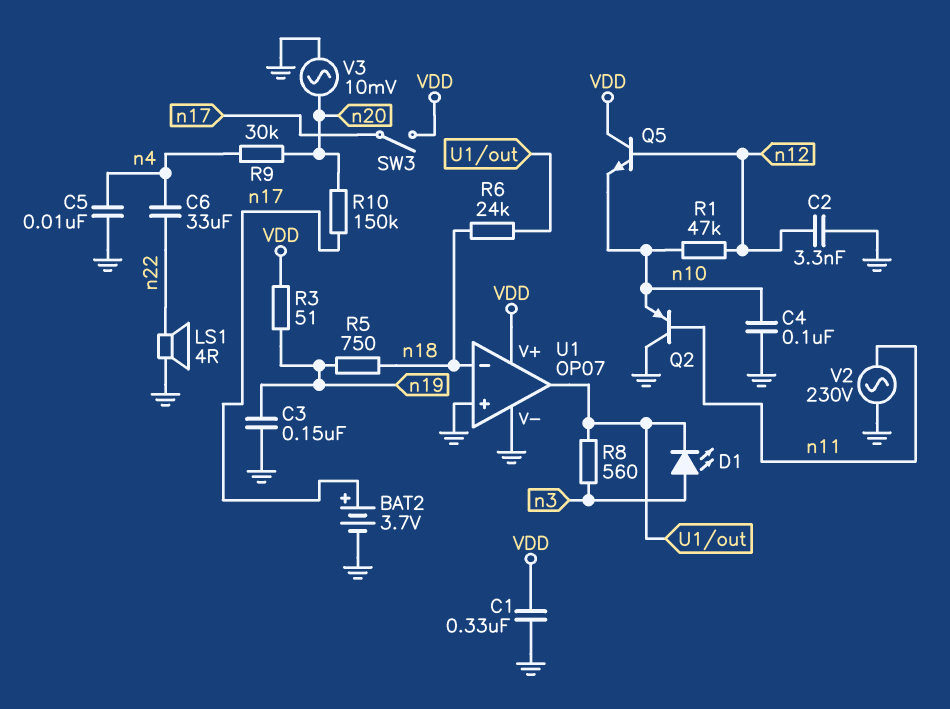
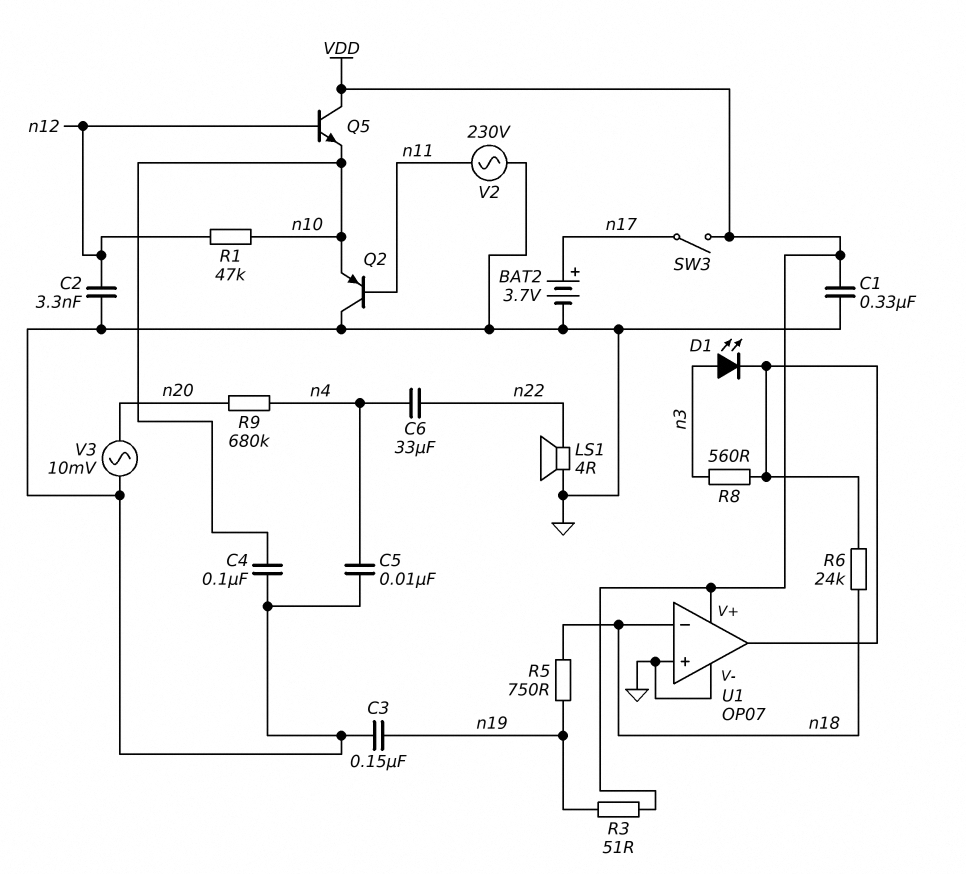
R9: 30k (n4, n20) -> 680k (n4, n20)
R10: 150k (n17, n20) -> none

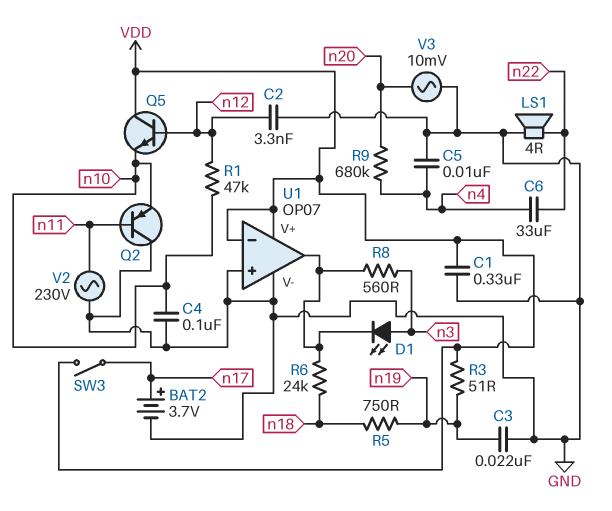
C3: 150nF (GND, n19) -> 22nF (GND, n19)
U1 pin in-: n18 -> VDD

